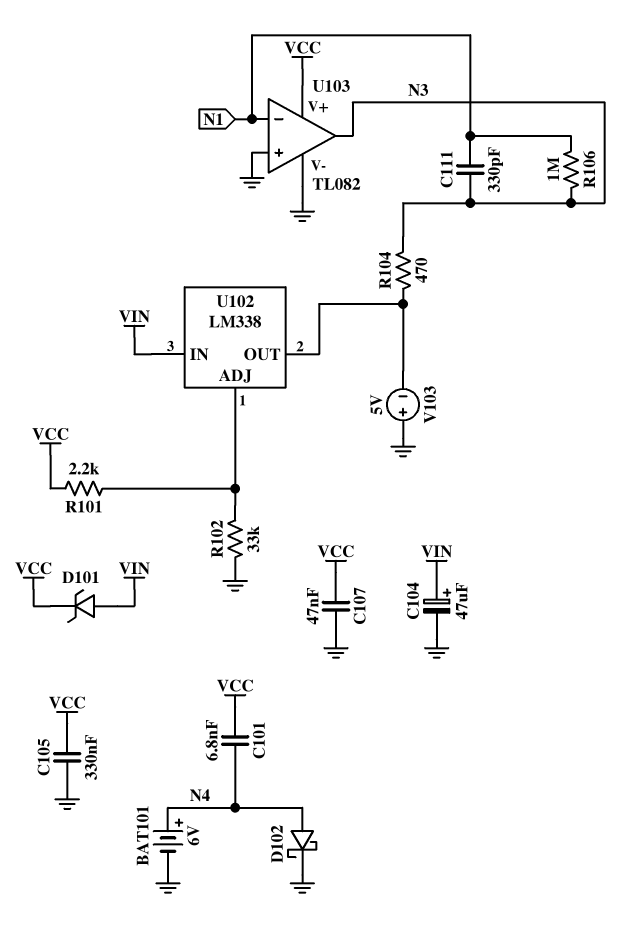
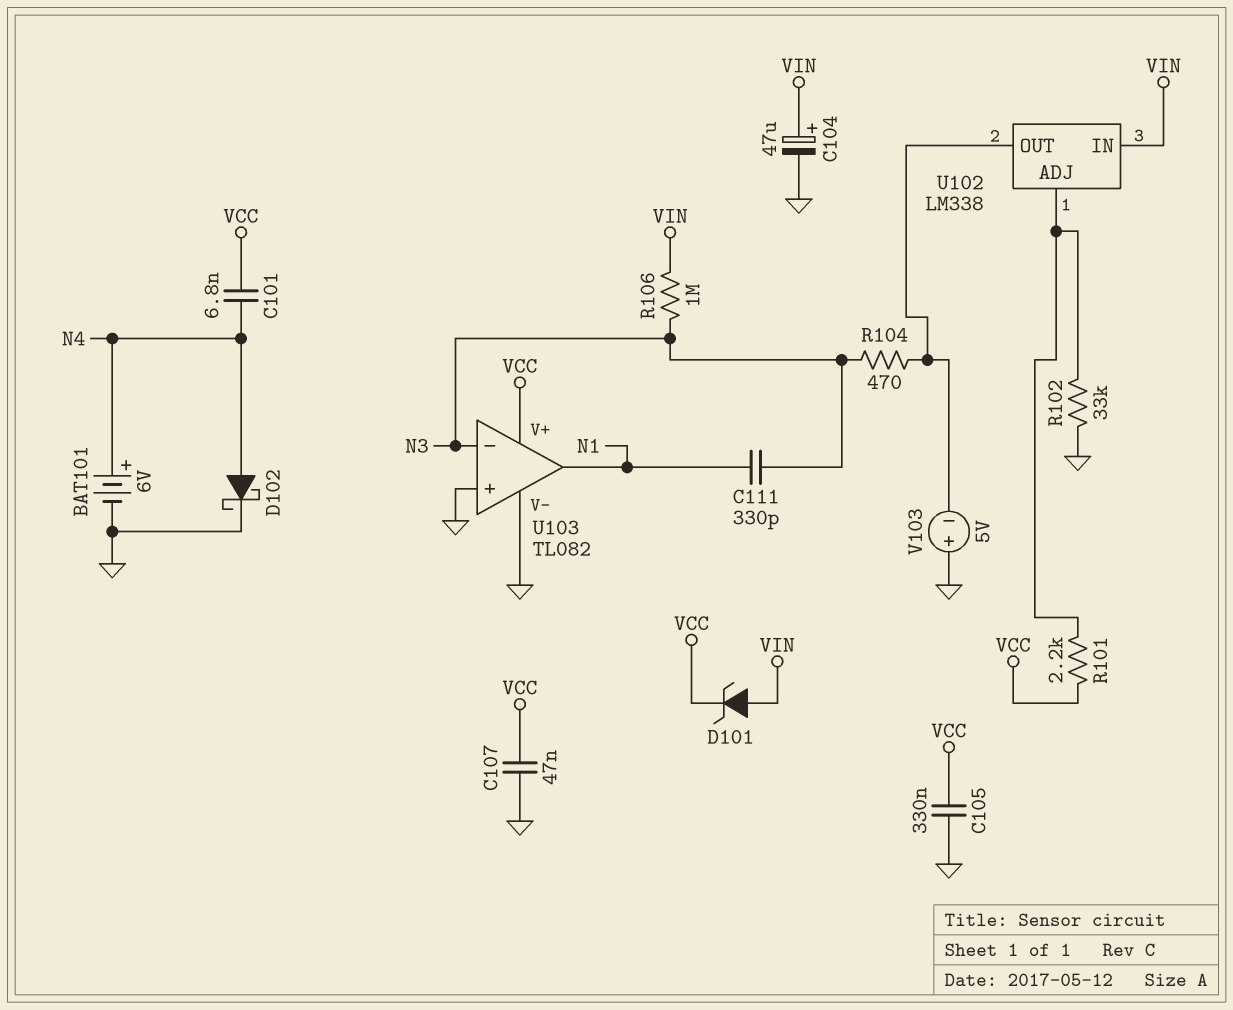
R106: 1M (N1, N3) -> 1M (N3, VIN)
U103 pin in-: N1 -> N3
U103 pin out: N3 -> N1

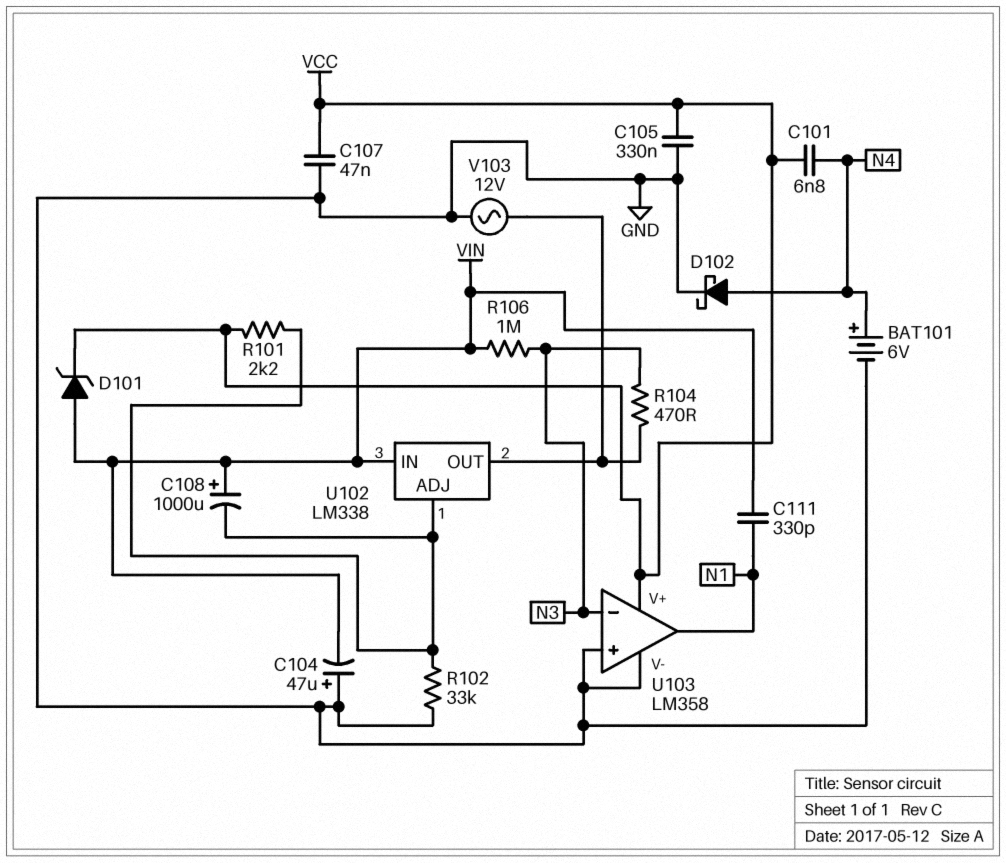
C104: 47uF (plus VIN, minus GND) -> 47uF (plus GND, minus VIN)
C108: none -> 1000uF (plus VIN, minus U102/ADJ)
C111: 330pF (N1, N3) -> 330pF (N1, VIN)
U103: TL082 -> LM358
V103: 5V (plus GND, minus U102/OUT) -> AC 12V (GND, U102/OUT)

